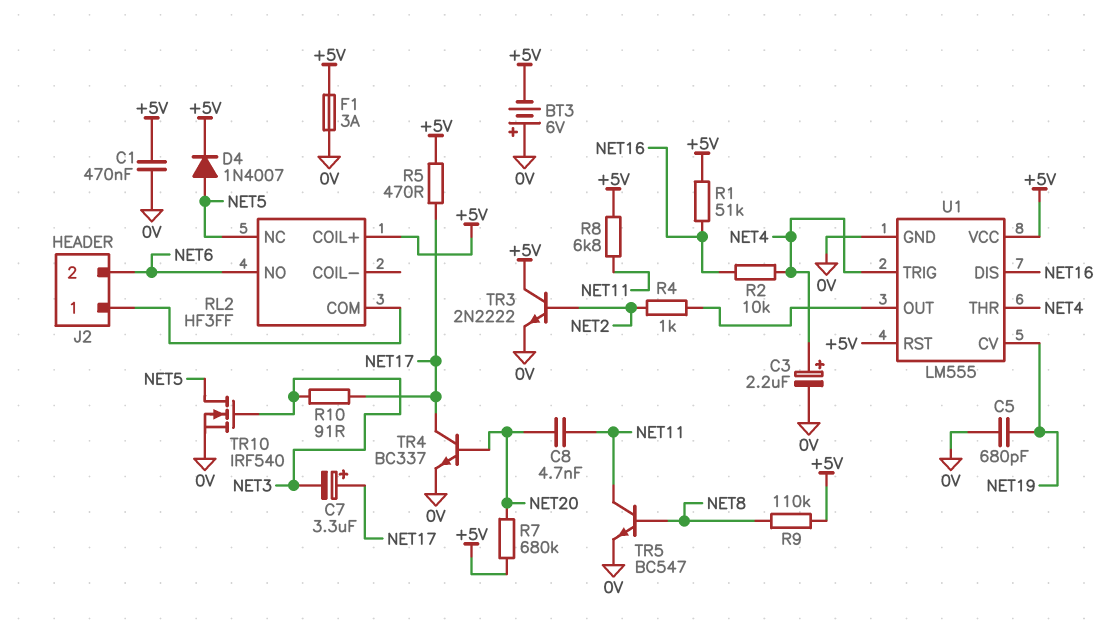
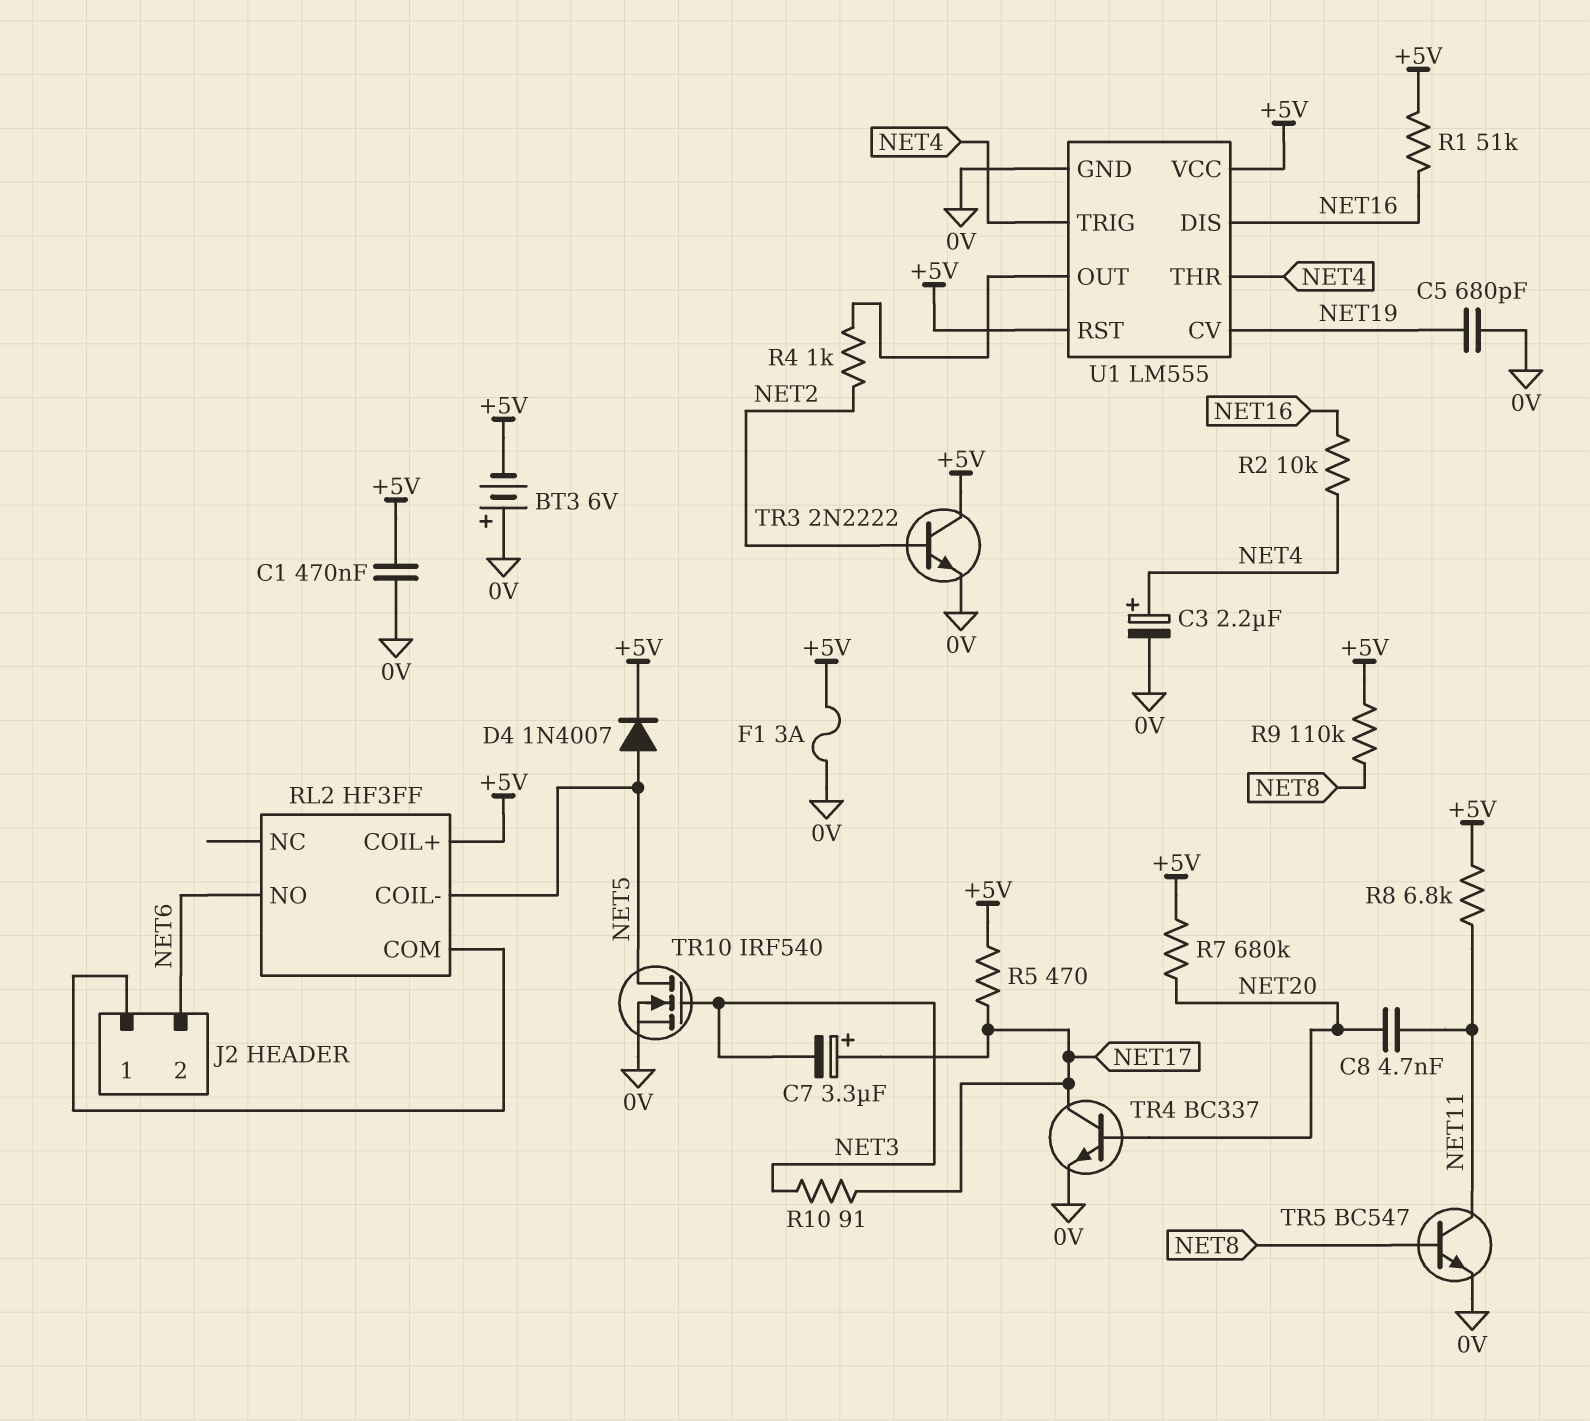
RL2 pin COIL-: none -> NET5
RL2 pin NC: NET5 -> none

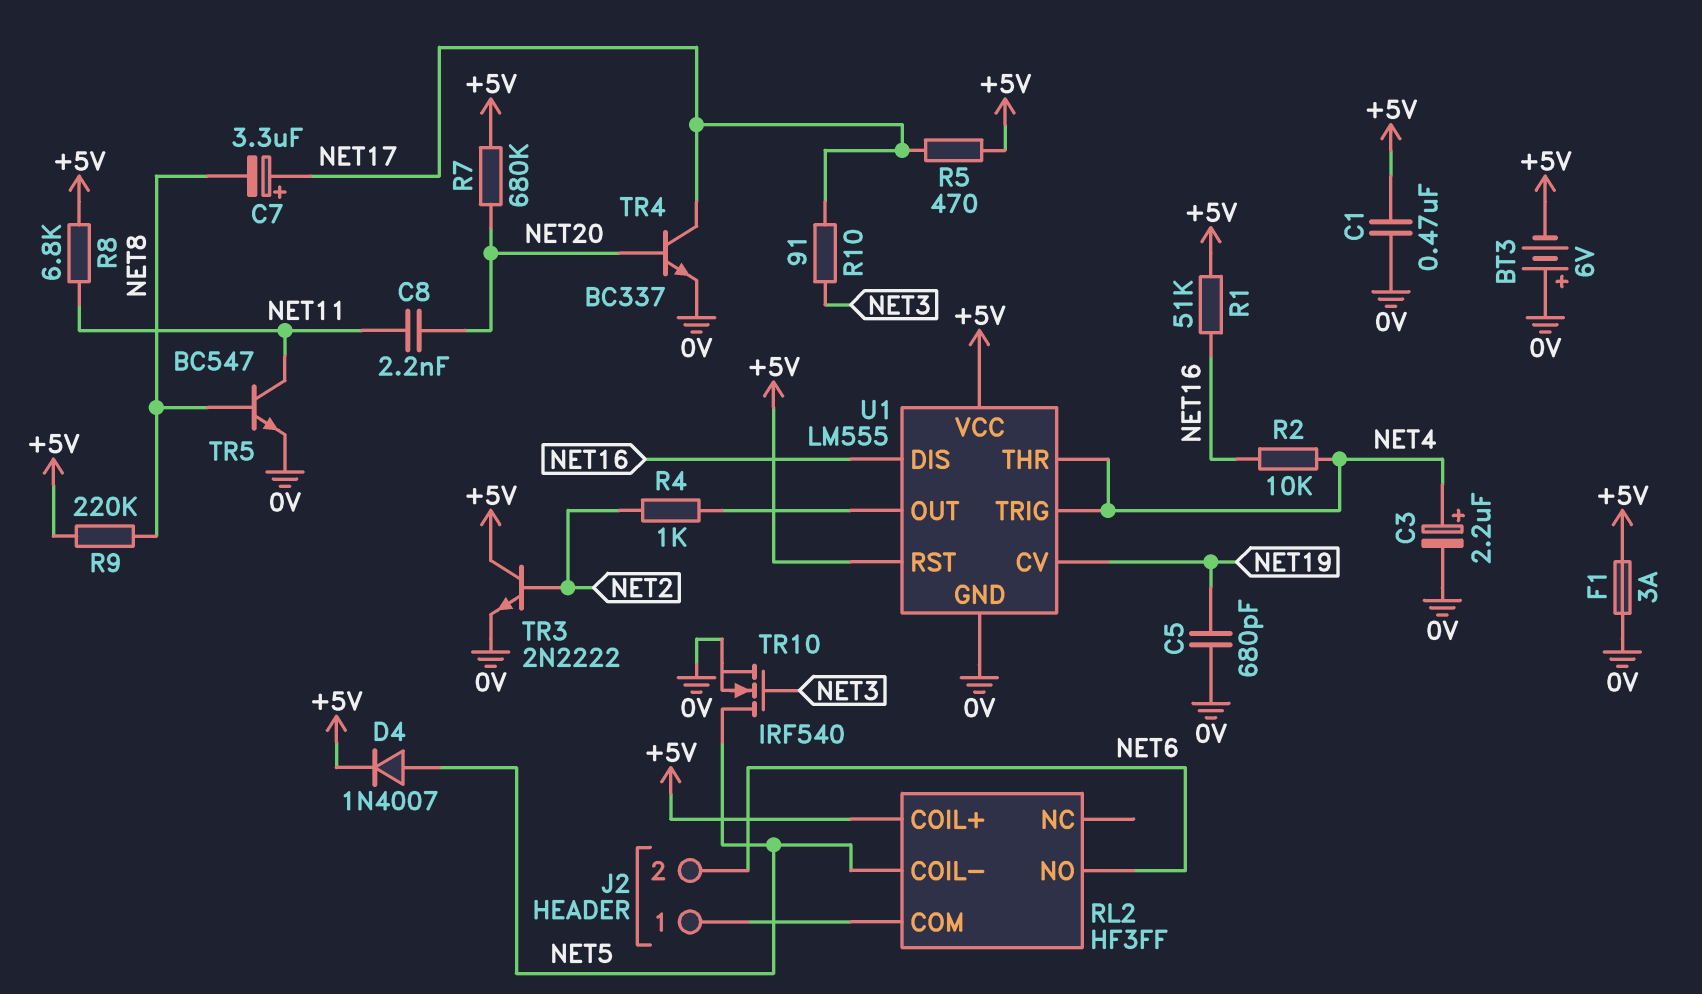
C7: 3.3uF (plus NET17, minus NET3) -> 3.3uF (plus NET17, minus NET8)
C8: 4.7nF (NET11, NET20) -> 2.2nF (NET11, NET20)
R9: 110k (+5V, NET8) -> 220k (+5V, NET8)

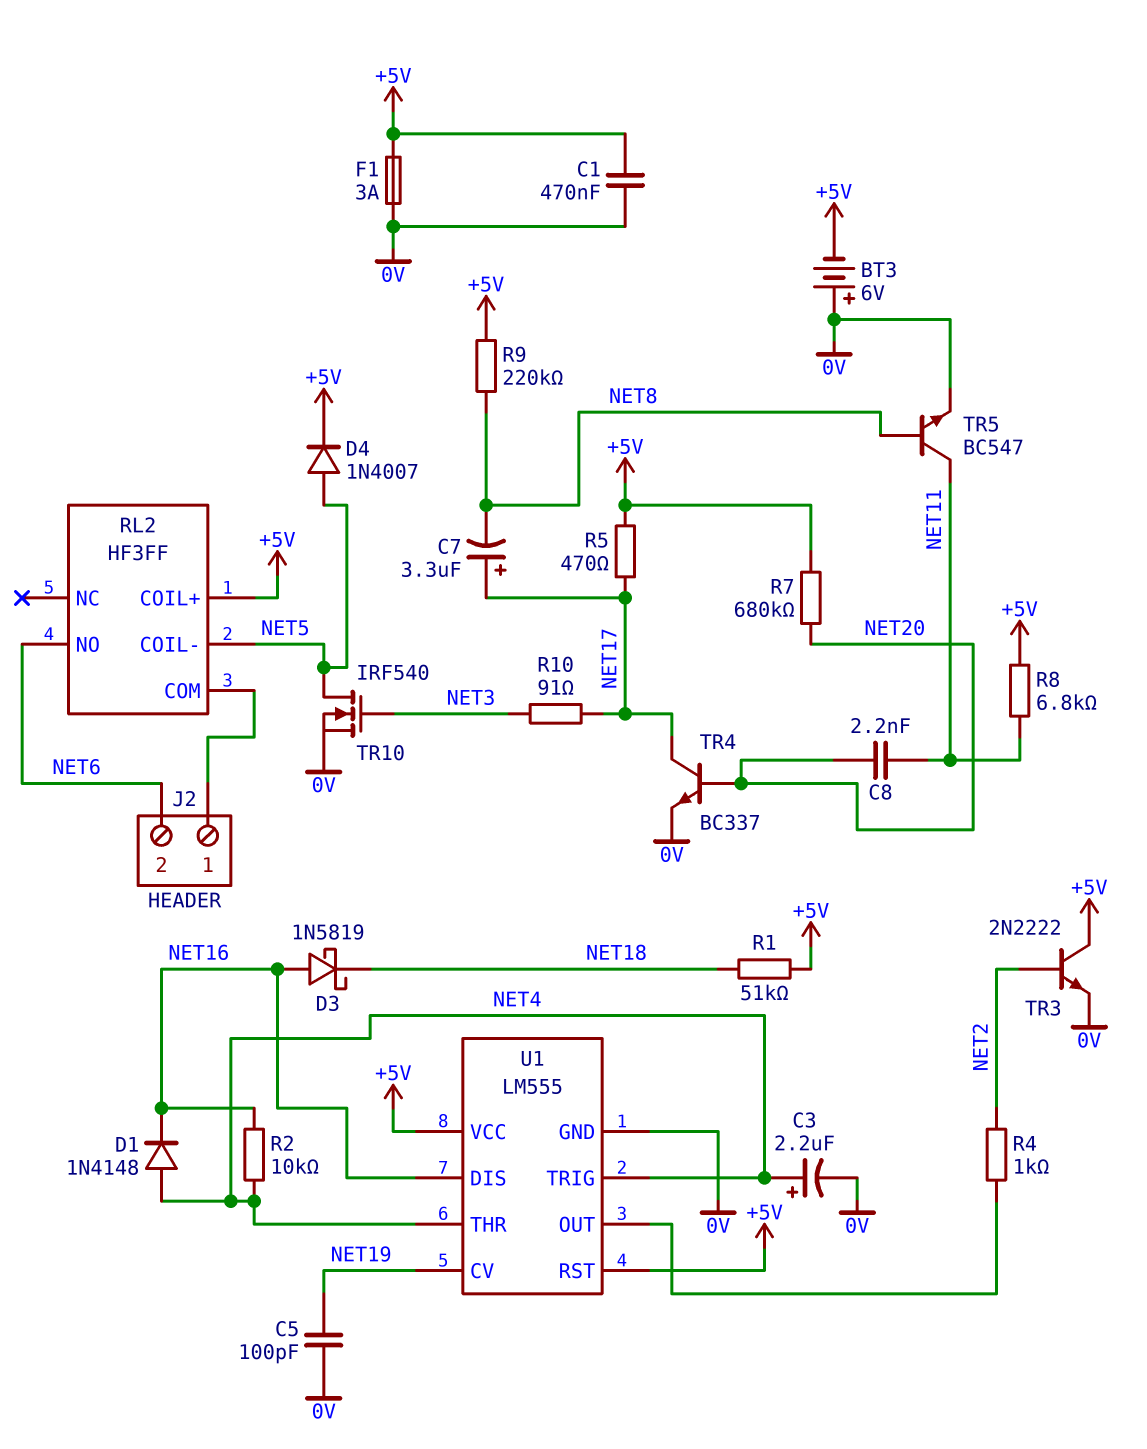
C5: 680pF (0V, NET19) -> 100pF (0V, NET19)
D1: none -> diode 1N4148 (A NET4, K NET16)
D3: none -> schottky 1N5819 (A NET16, K NET18)
R1: 51k (+5V, NET16) -> 51k (+5V, NET18)

